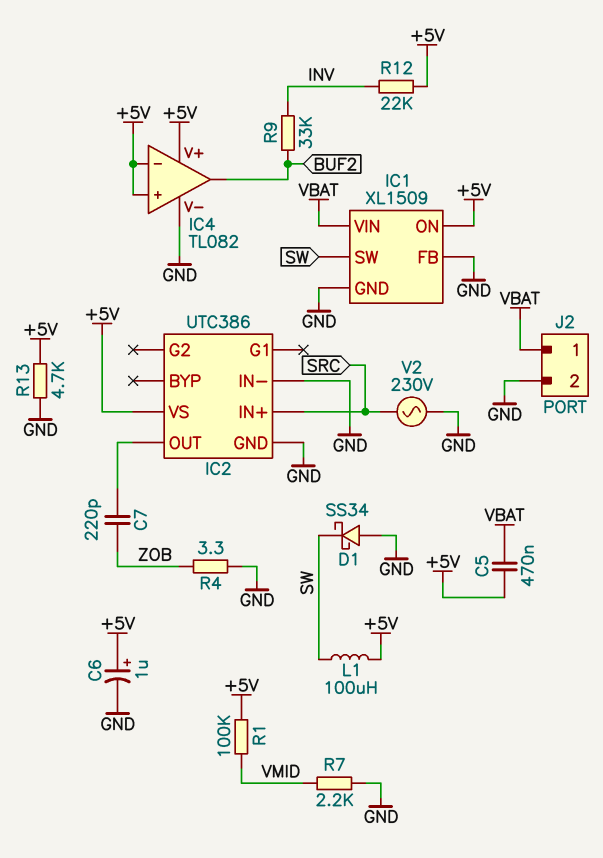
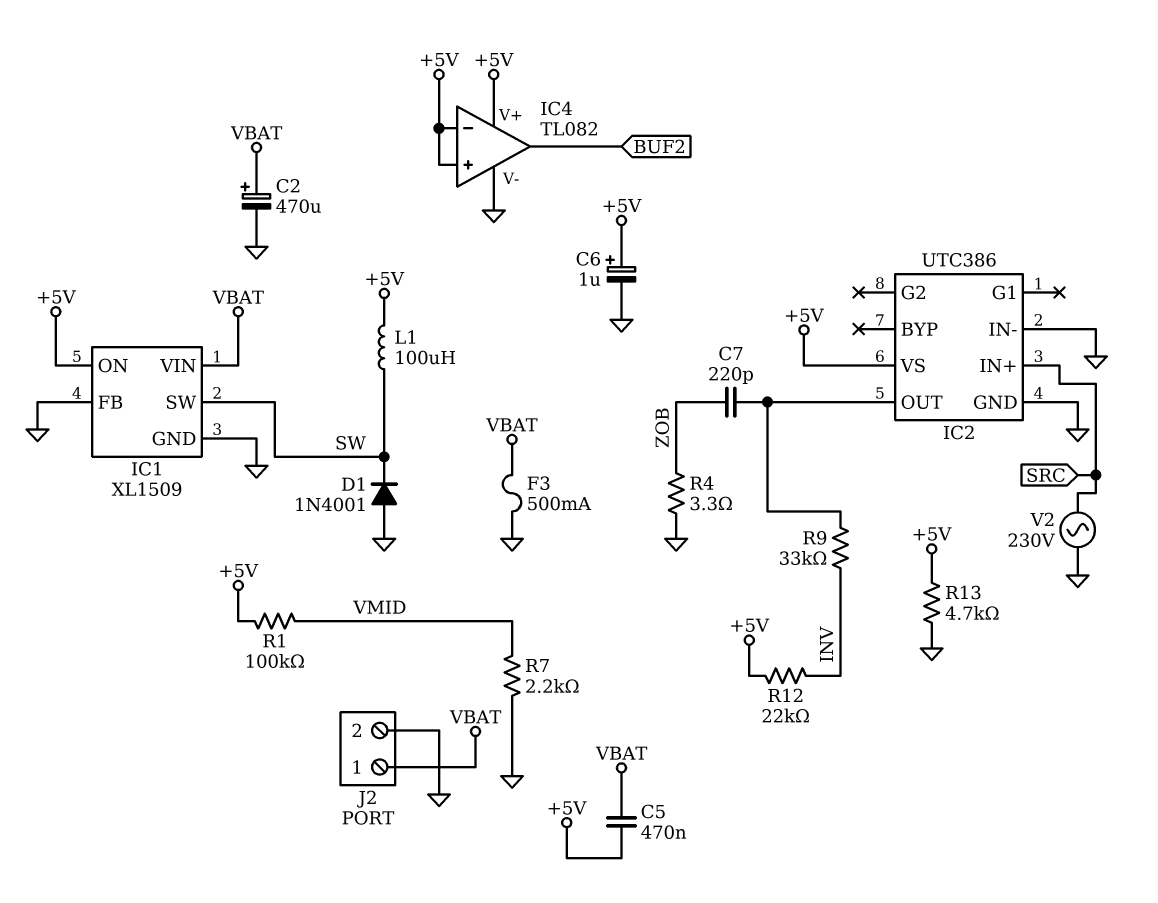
C2: none -> 470uF (plus VBAT, minus GND)
D1: schottky SS34 (A GND, K SW) -> diode 1N4001 (A GND, K SW)
F3: none -> 500mA (GND, VBAT)
R9: 33k (BUF2, INV) -> 33k (IC2/OUT, INV)

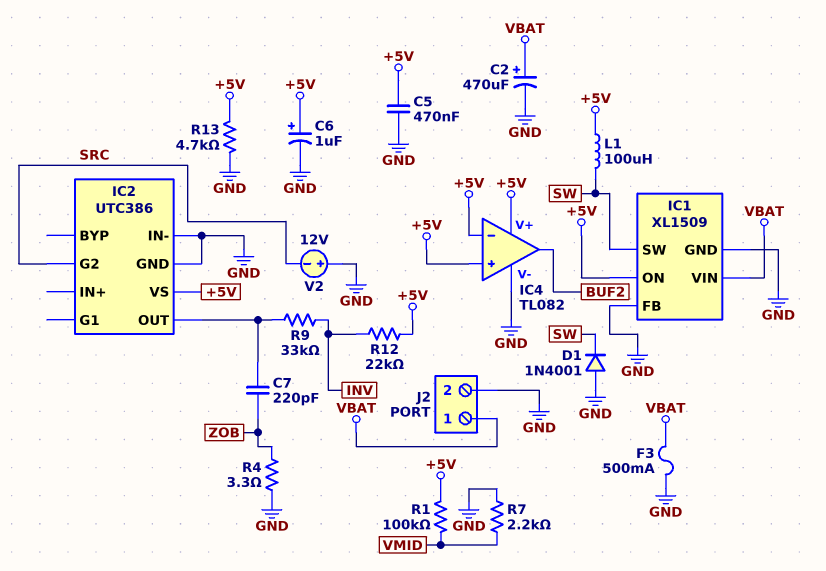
C5: 470nF (+5V, VBAT) -> 470nF (+5V, GND)
IC2 pin G2: none -> SRC
IC2 pin IN+: SRC -> none
V2: AC 230V (GND, SRC) -> 12V (plus GND, minus SRC)

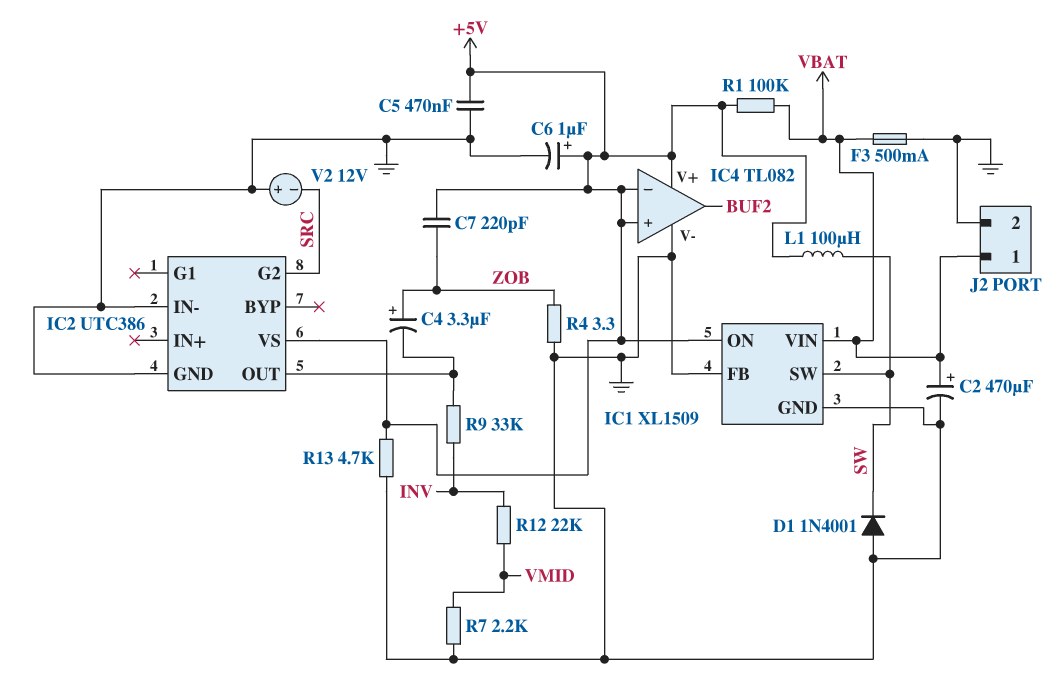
C4: none -> 3.3uF (plus ZOB, minus IC2/OUT)
C7: 220pF (IC2/OUT, ZOB) -> 220pF (+5V, ZOB)
R1: 100k (+5V, VMID) -> 100k (+5V, VBAT)
R12: 22k (+5V, INV) -> 22k (INV, VMID)

